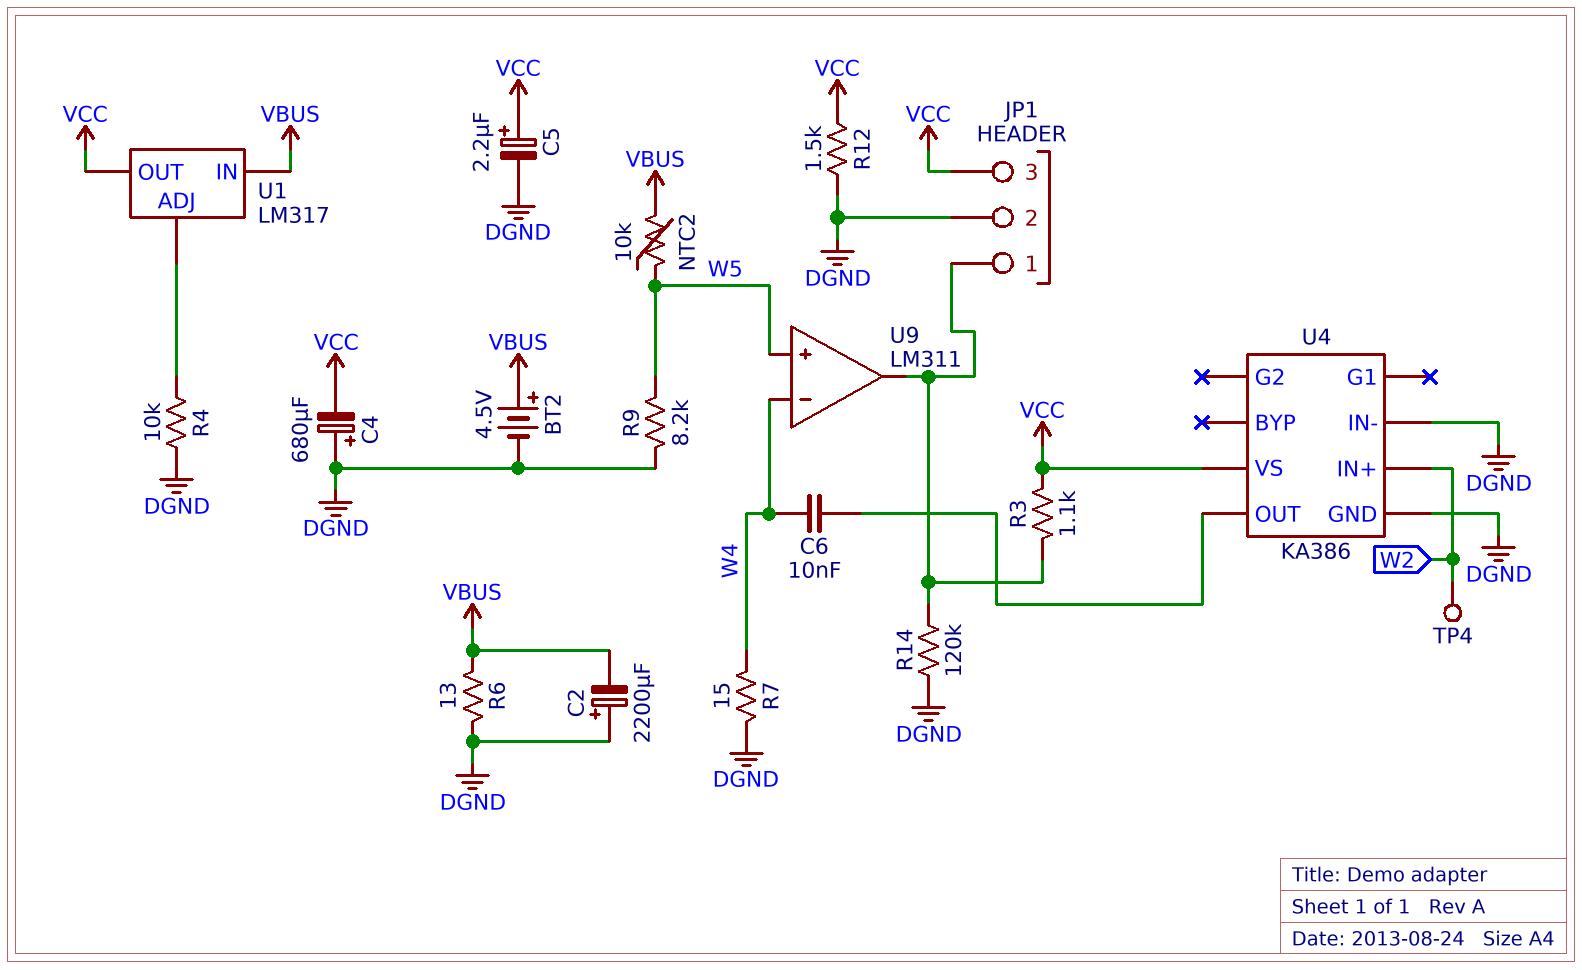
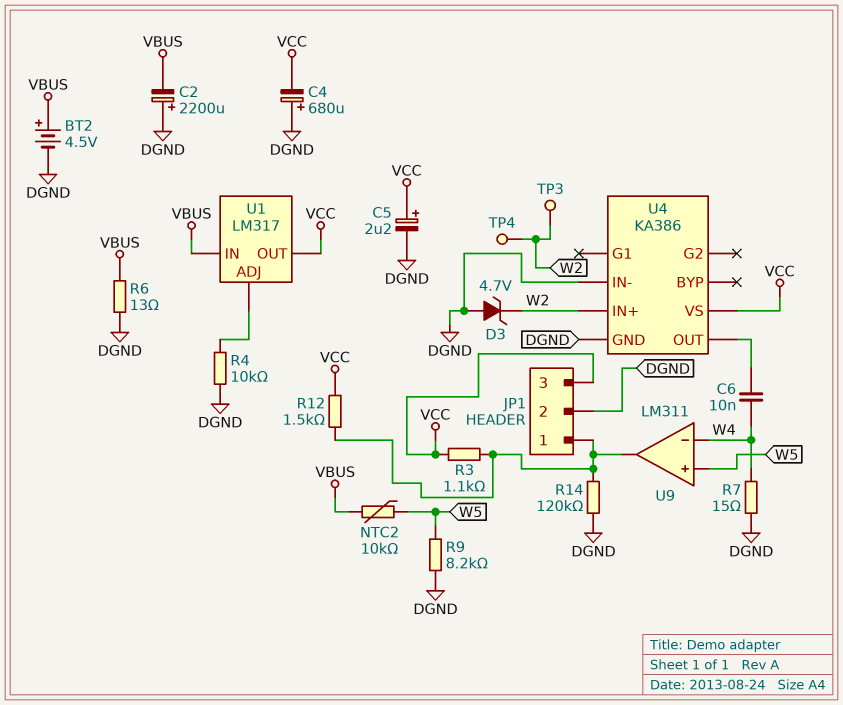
D3: none -> zener 4.7V (A DGND, K W2)
R12: 1.5k (DGND, VCC) -> 1.5k (JP1/1, VCC)
TP3: none -> test point (W2)

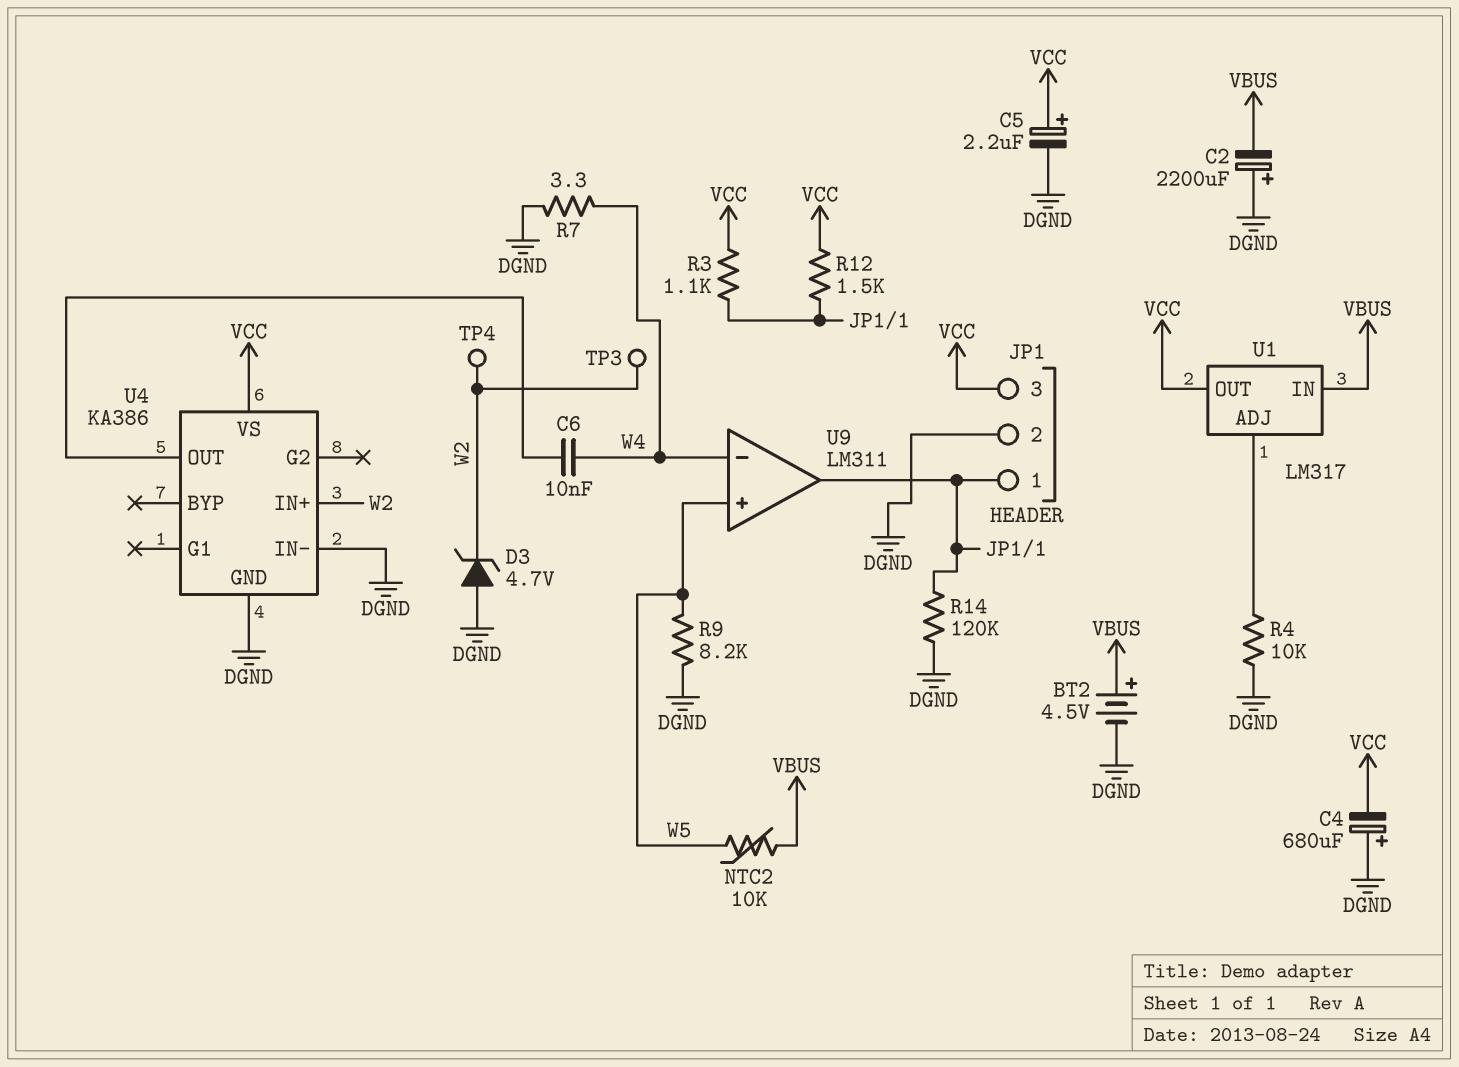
R6: 13 (DGND, VBUS) -> none
R7: 15 (DGND, W4) -> 3.3 (DGND, W4)

